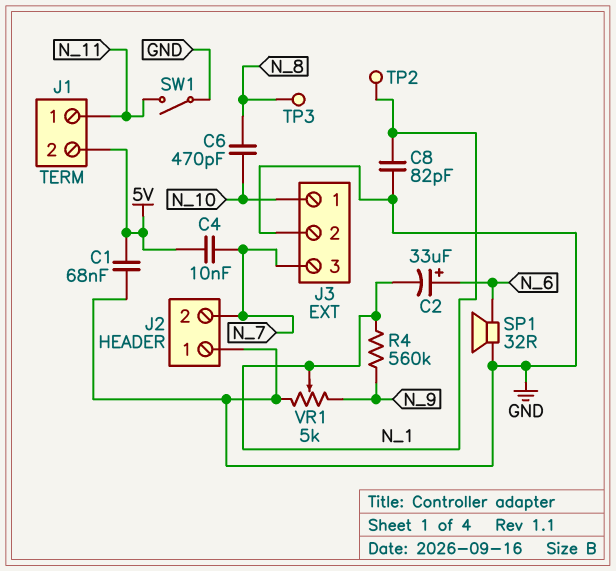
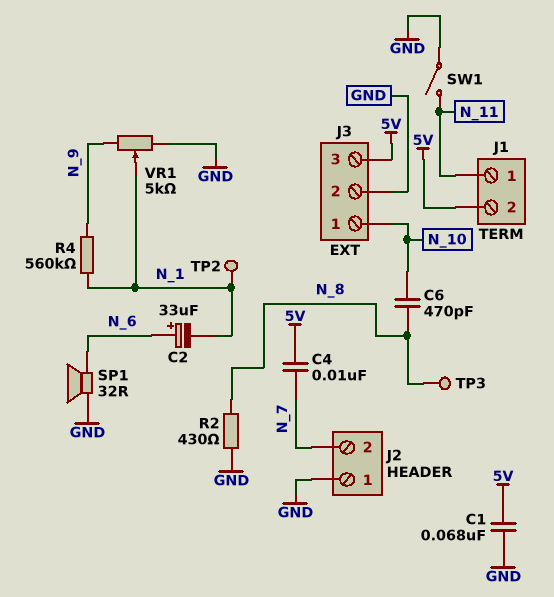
C8: 82pF (GND, N_1) -> none
J3 pin 3: N_7 -> 5V
R2: none -> 430 (GND, N_8)

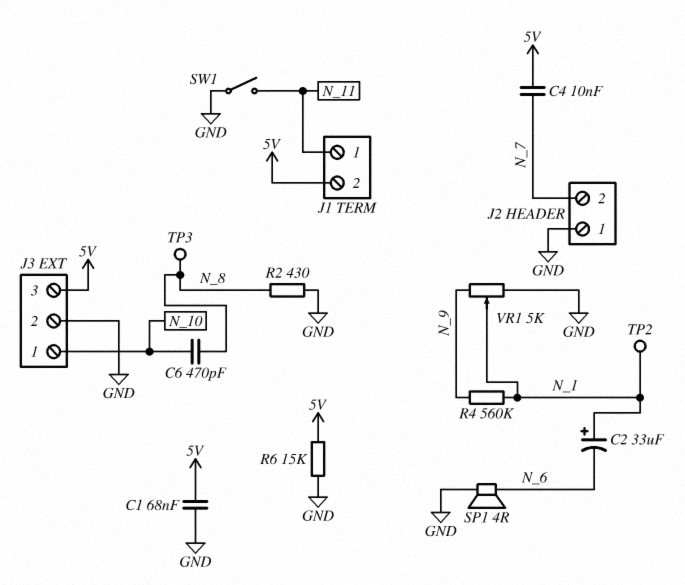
C2: 33uF (plus N_6, minus N_1) -> 33uF (plus N_1, minus N_6)
R6: none -> 15k (5V, GND)
SP1: speaker 32R (GND, N_6) -> speaker 4R (GND, N_6)

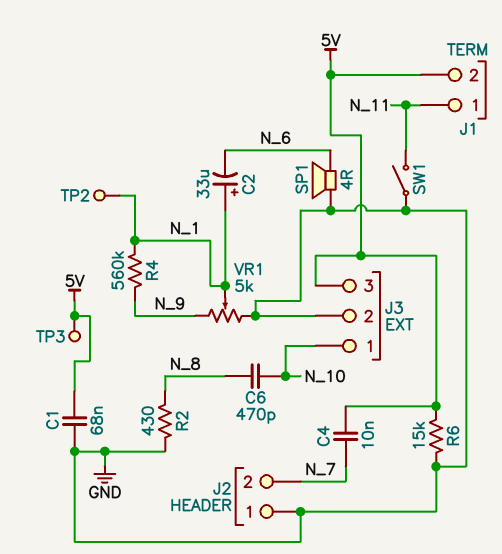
TP3: test point (N_8) -> test point (5V)

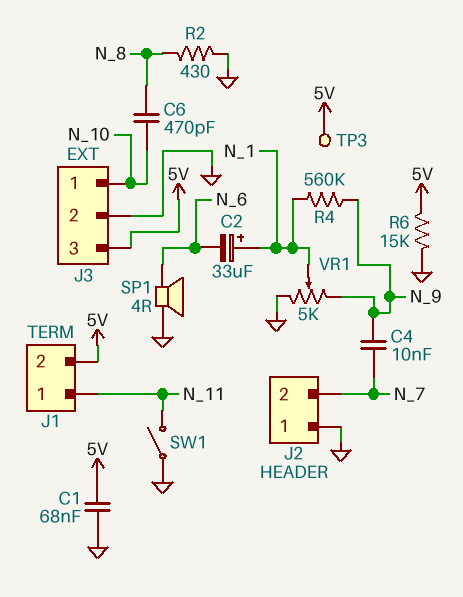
C4: 10nF (5V, N_7) -> 10nF (N_7, N_9)
TP2: test point (N_1) -> none

